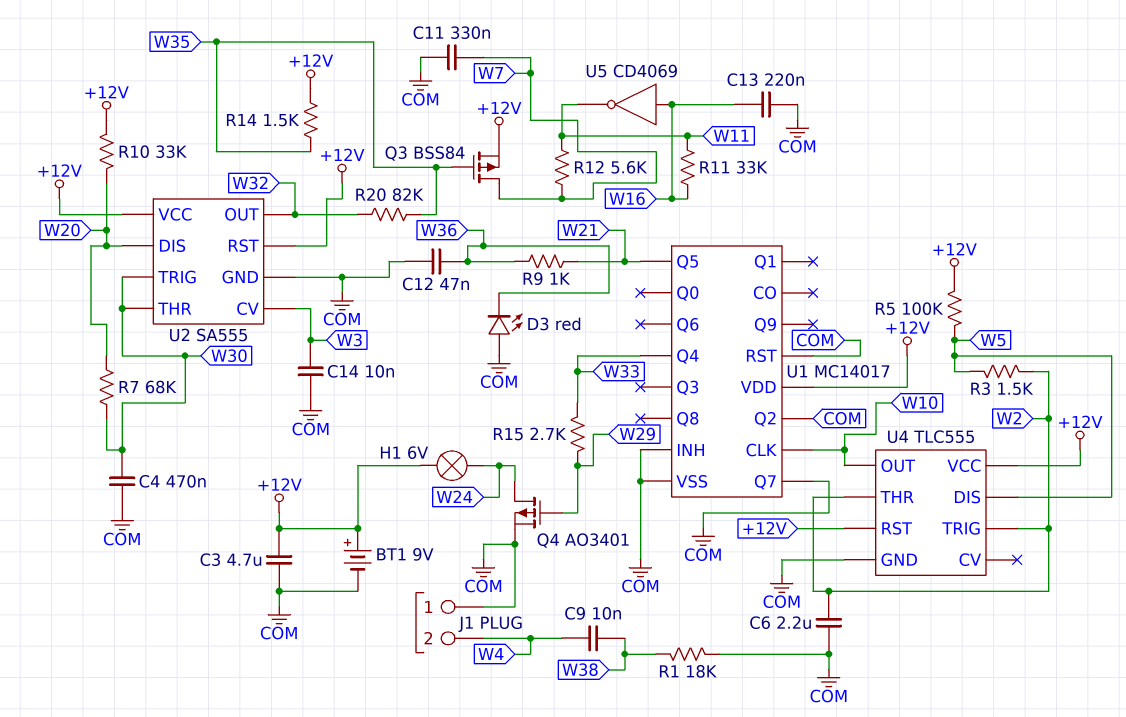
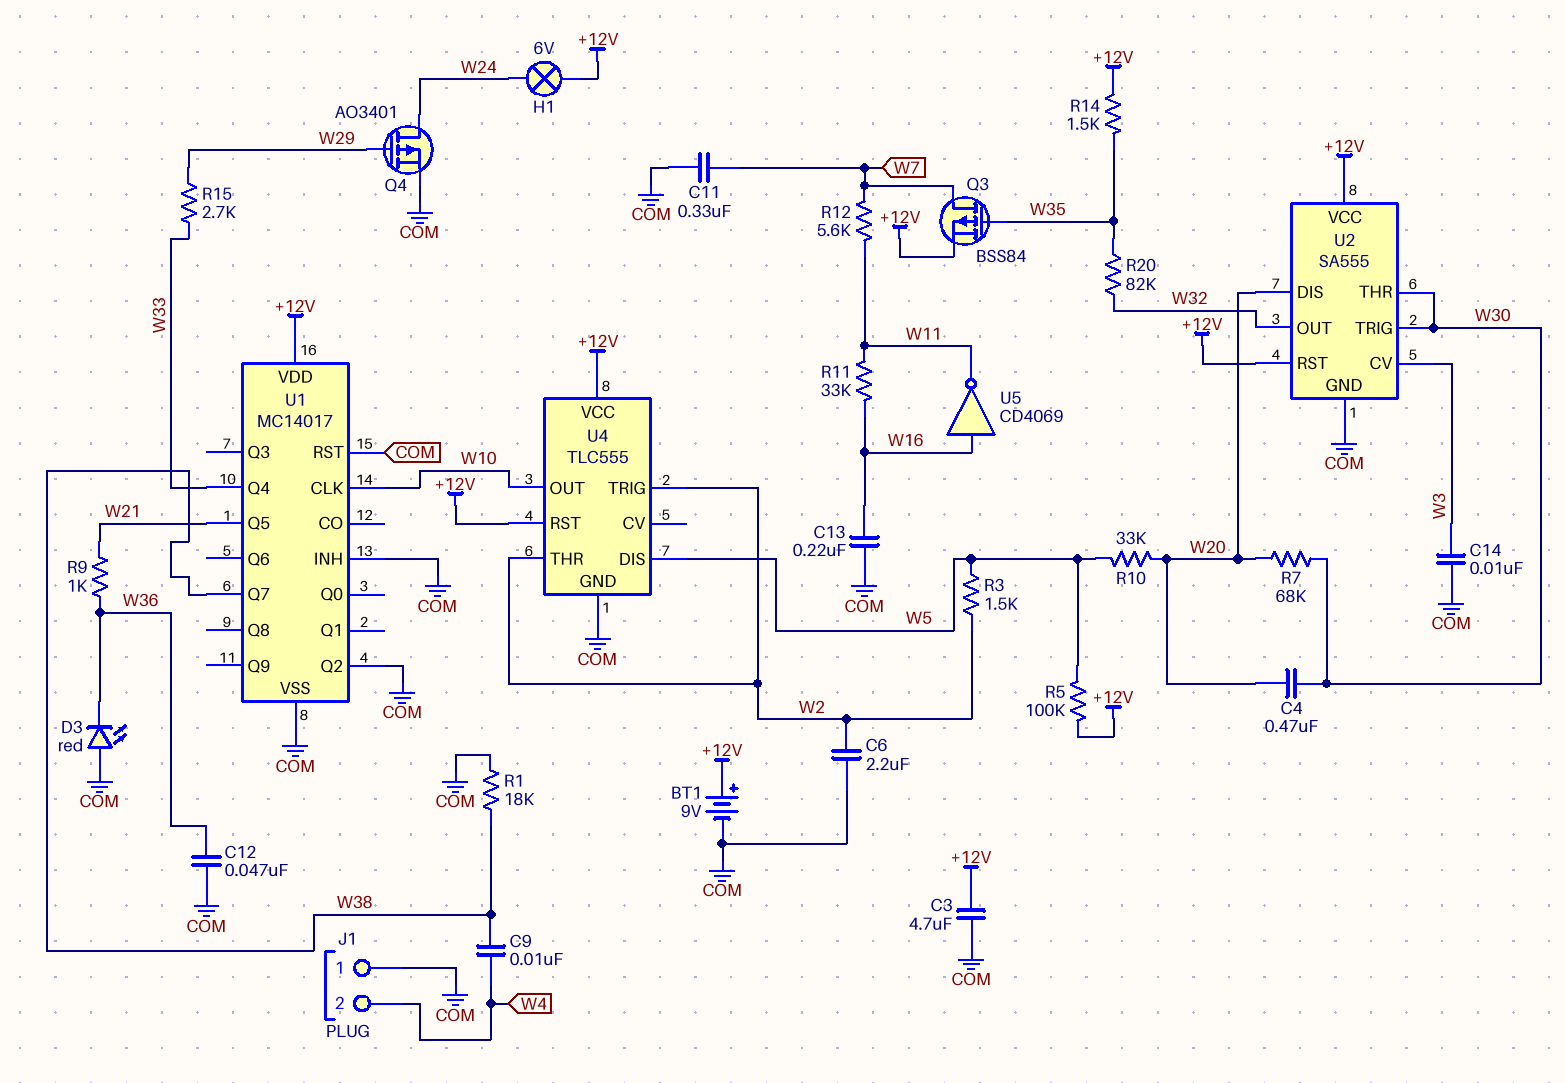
C4: 470nF (COM, W30) -> 470nF (W20, W30)
R10: 33k (+12V, W20) -> 33k (W5, W20)
U1 pin Q7: COM -> W38

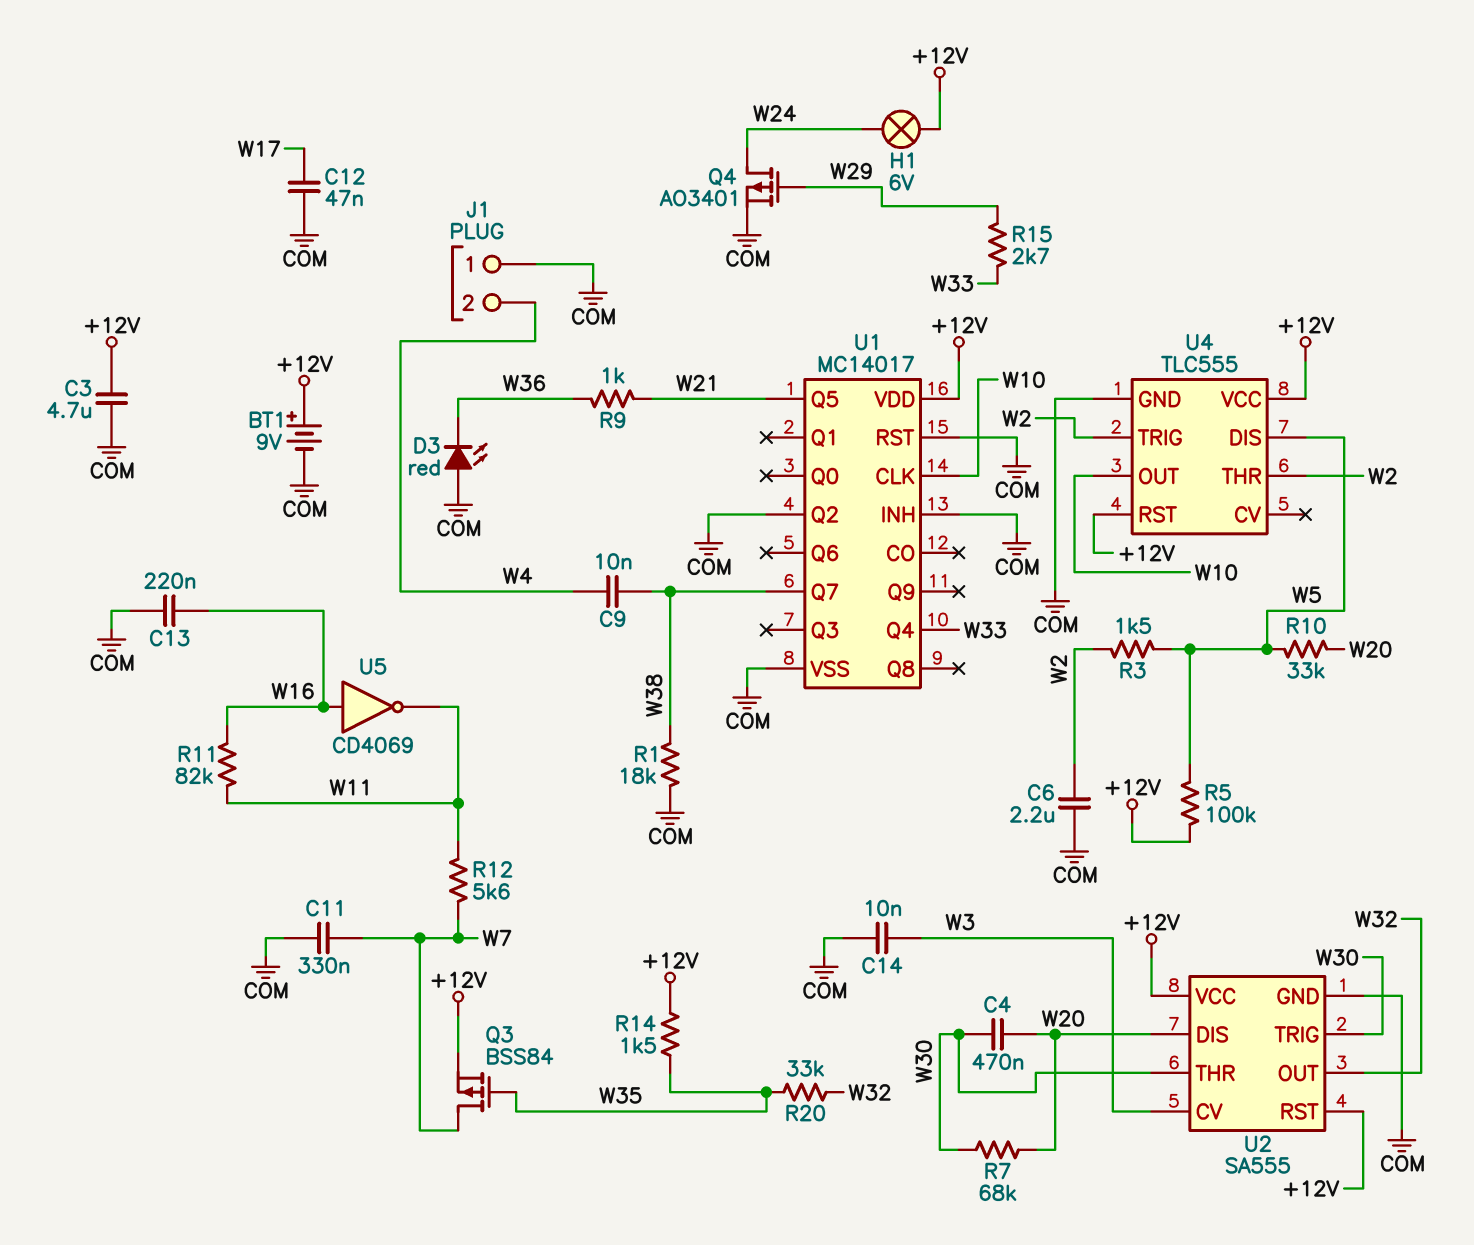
C12: 47nF (COM, W36) -> 47nF (COM, W17)
R11: 33k (W11, W16) -> 82k (W11, W16)
R20: 82k (W32, W35) -> 33k (W32, W35)

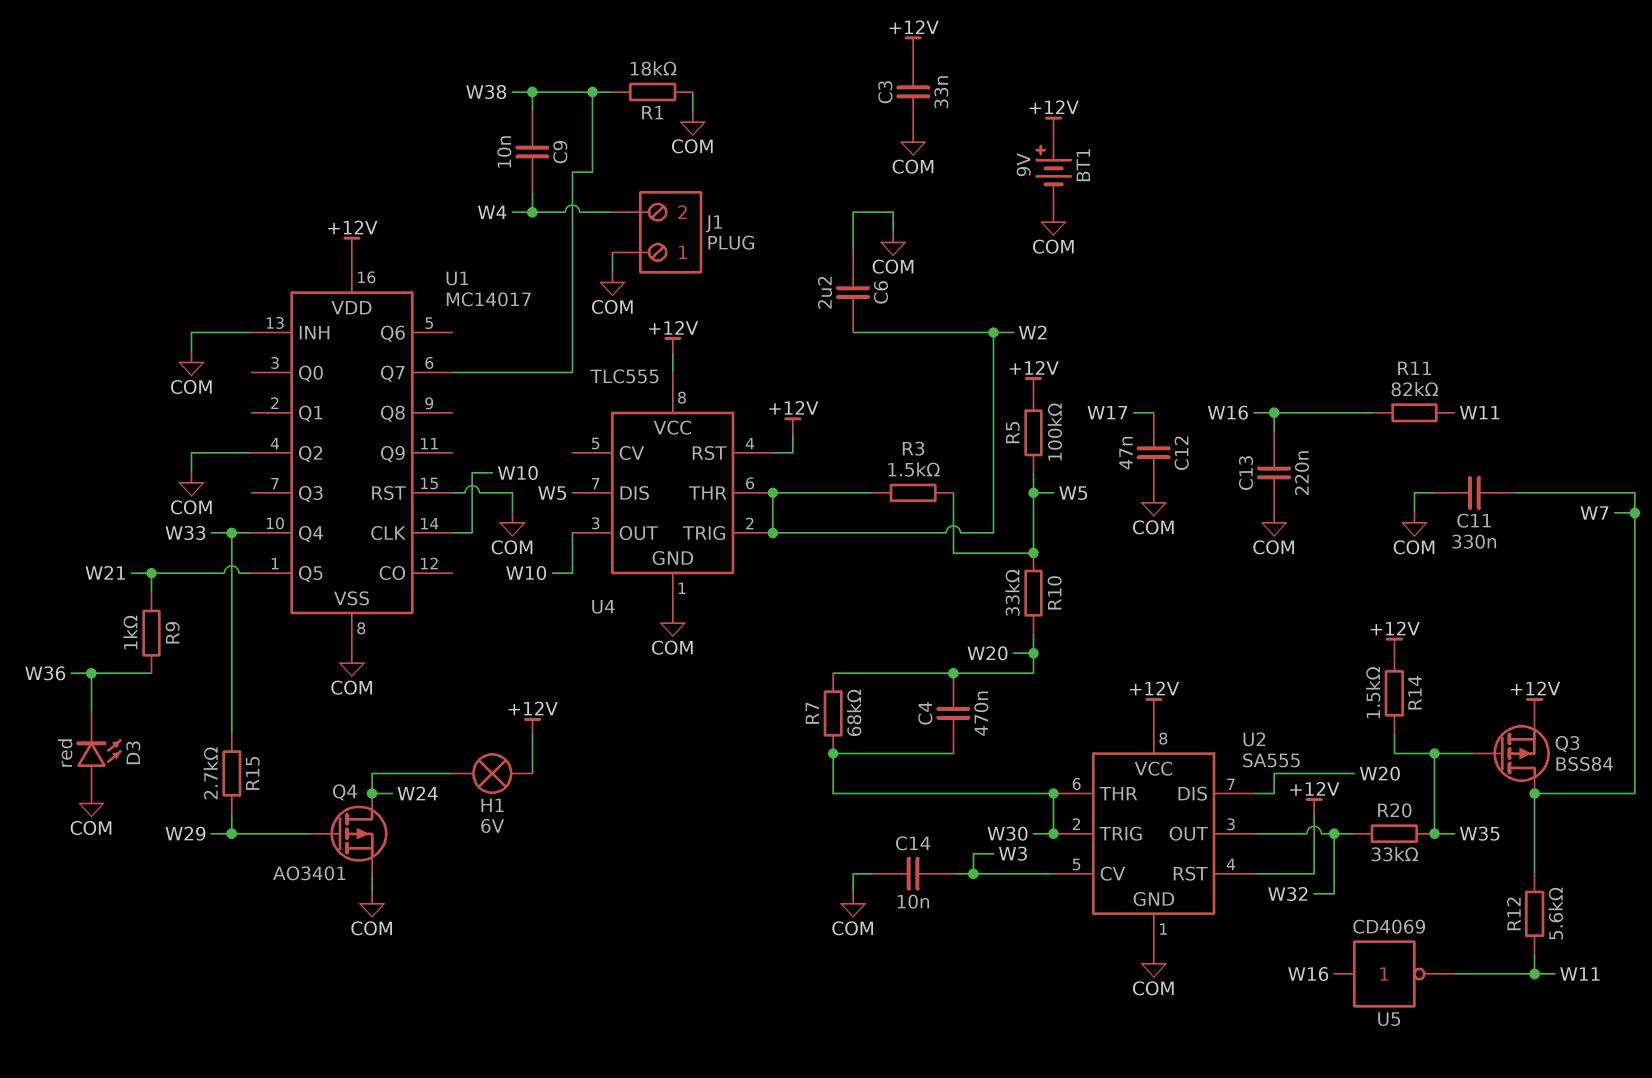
C3: 4.7uF (+12V, COM) -> 33nF (+12V, COM)

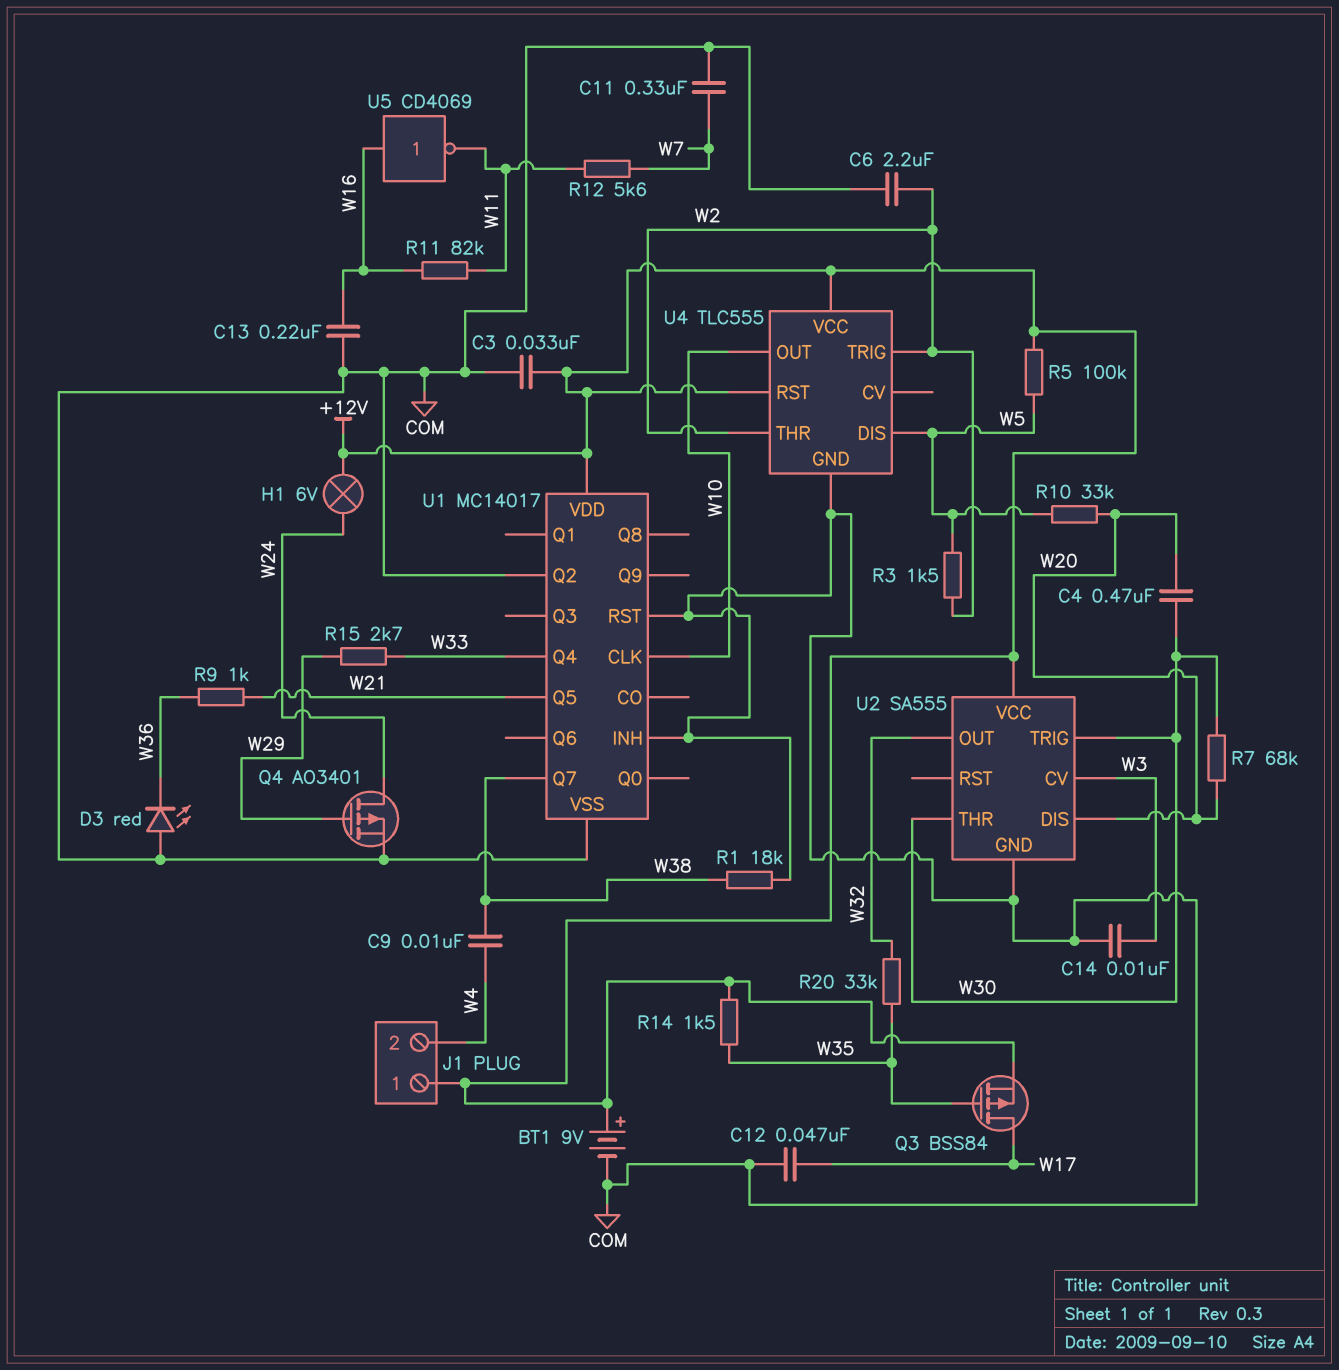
J1 pin 1: COM -> +12V
Q3: PMOS BSS84 (G W35, D W7, S +12V) -> PMOS BSS84 (G W35, D W17, S +12V)
U2 pin RST: +12V -> none

